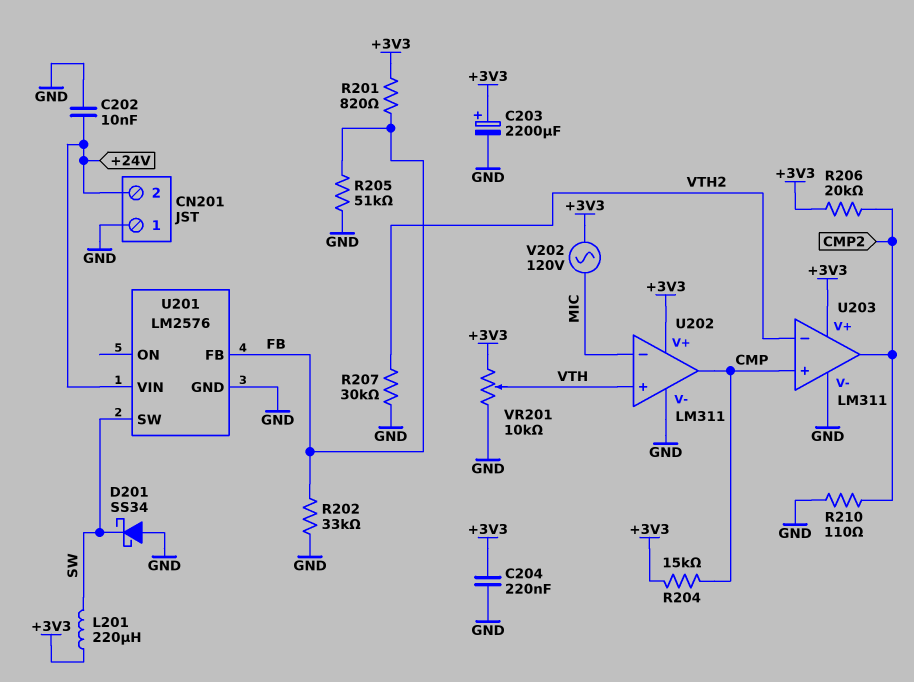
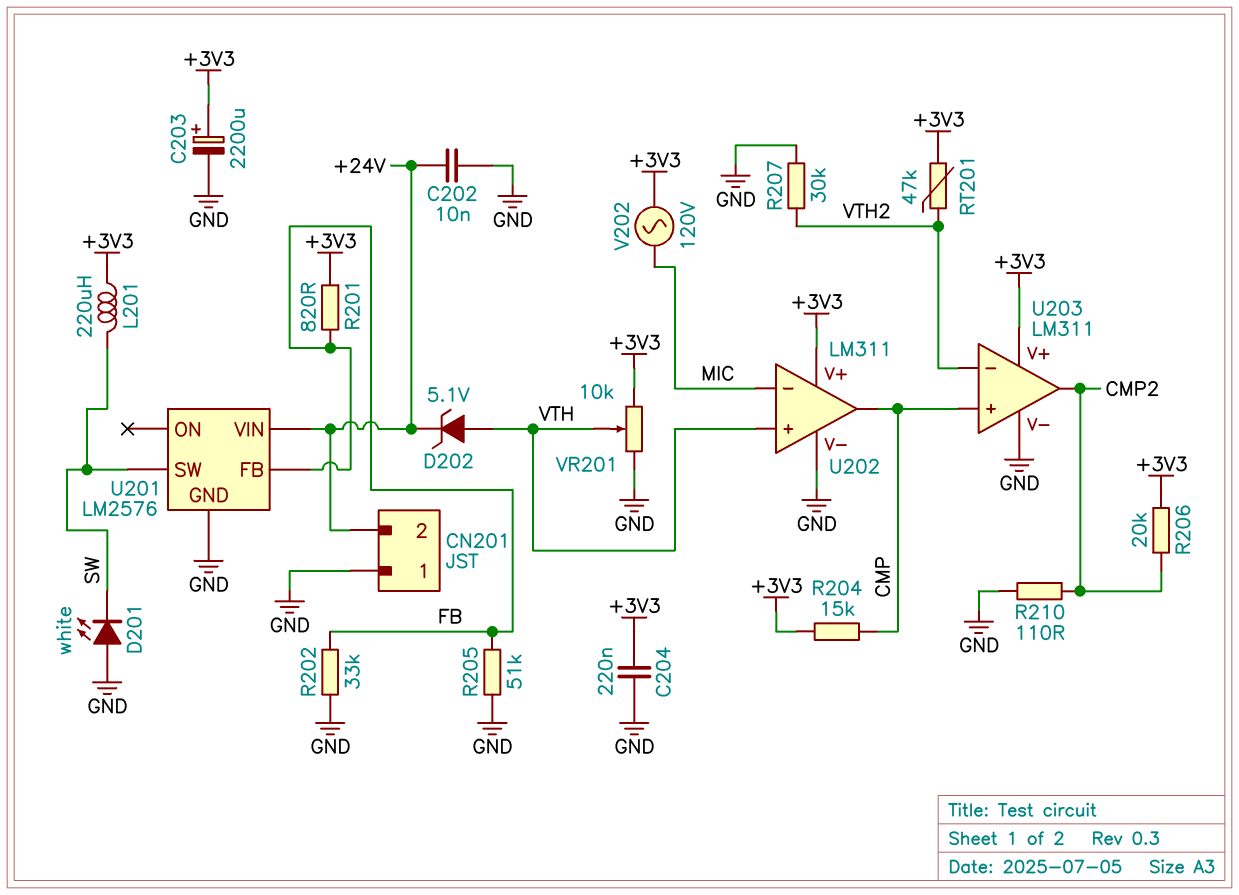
D201: schottky SS34 (A GND, K SW) -> LED white (A GND, K SW)
D202: none -> zener 5.1V (A VTH, K +24V)
RT201: none -> 47k (+3V3, VTH2)

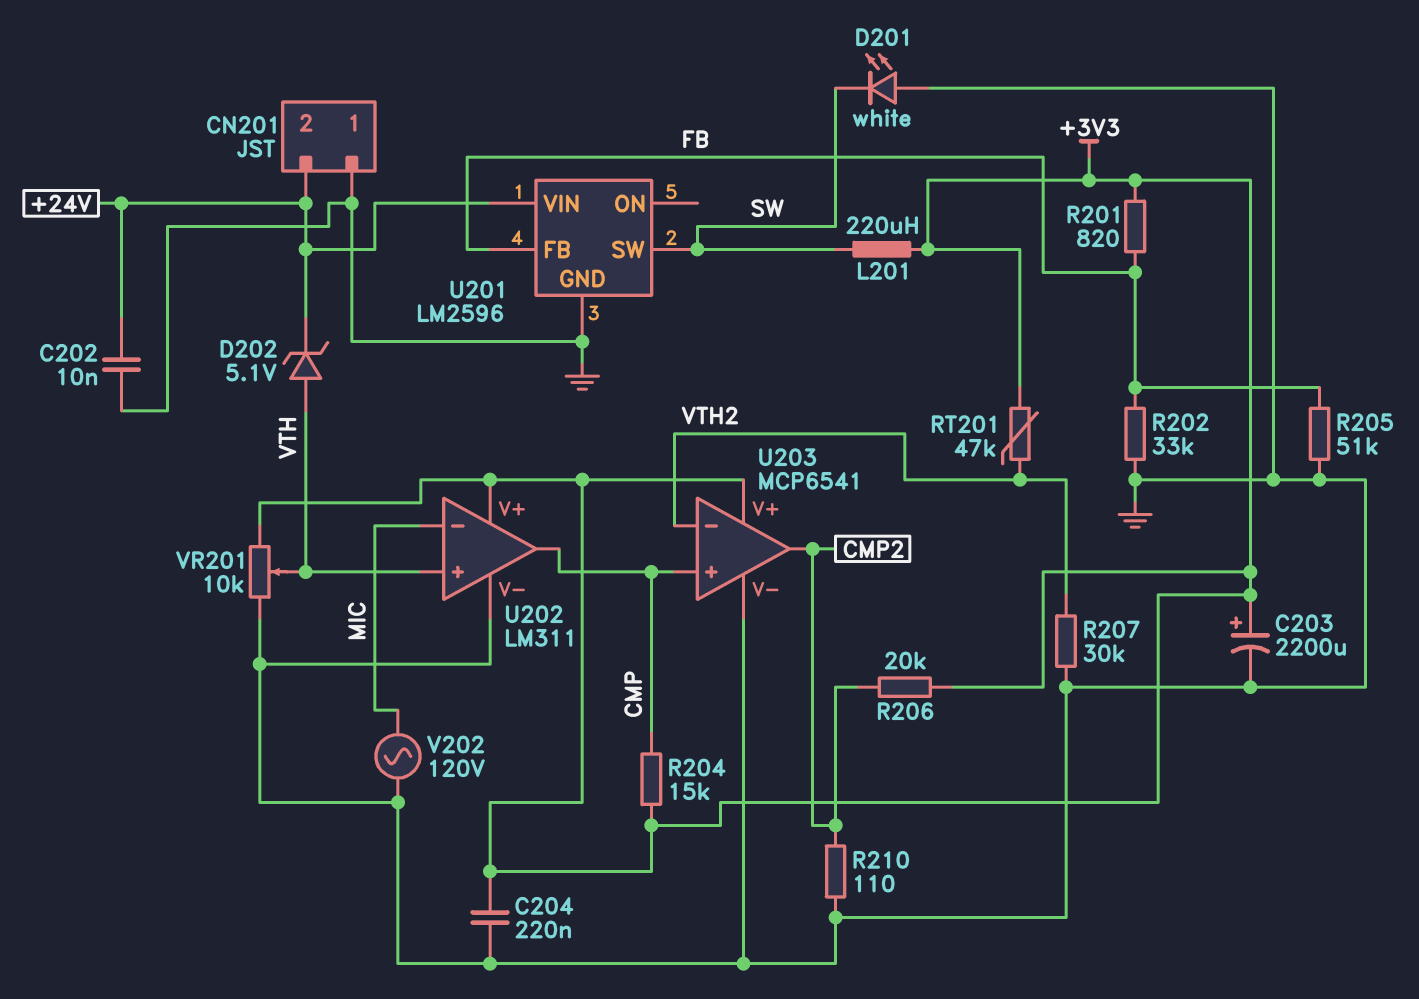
U201: LM2576 -> LM2596
U203: LM311 -> MCP6541
V202: AC 120V (+3V3, MIC) -> AC 120V (GND, MIC)

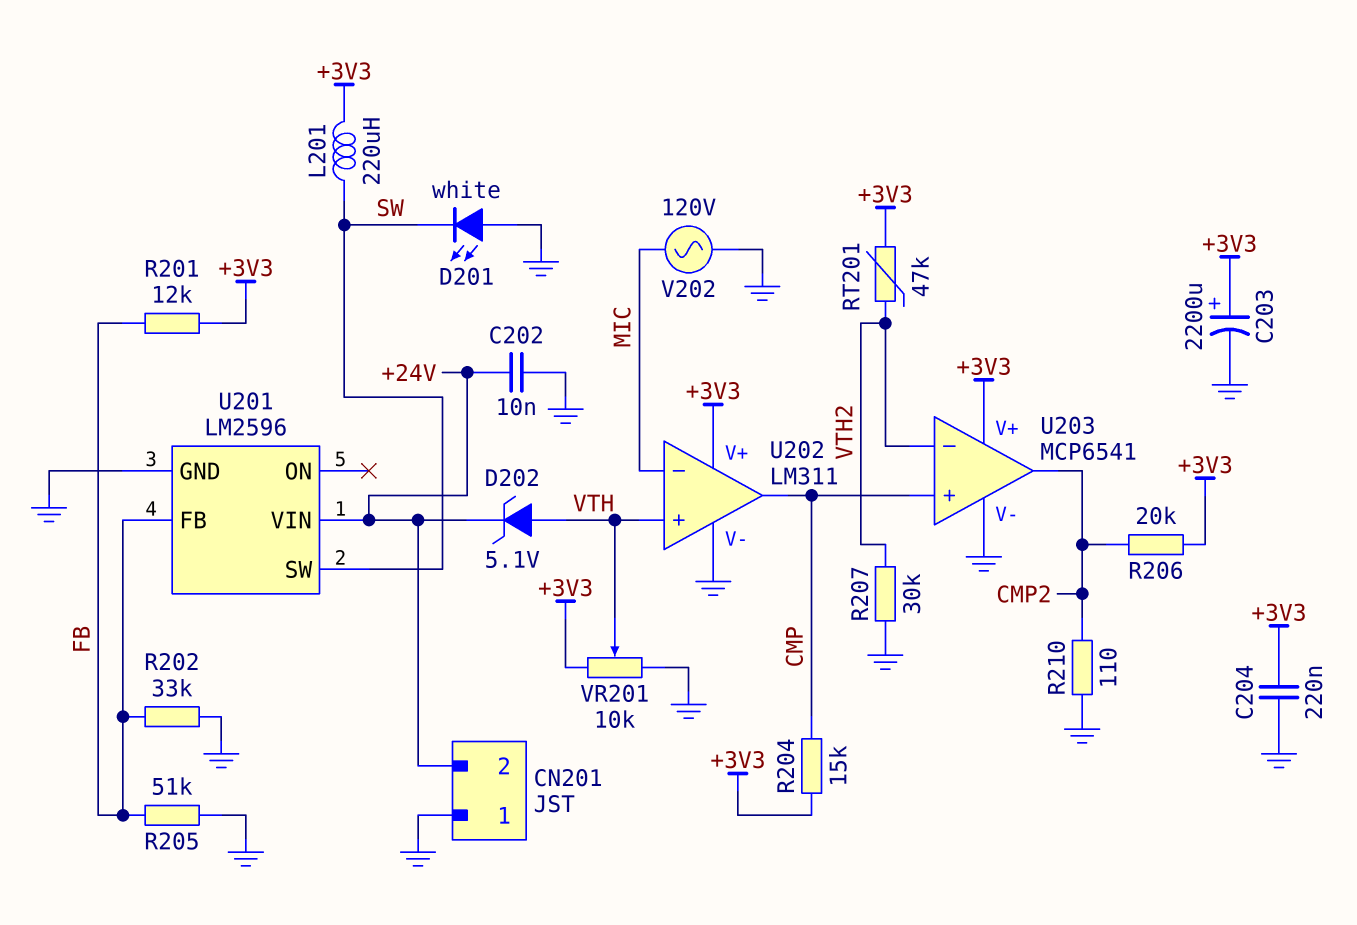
R201: 820 (+3V3, FB) -> 12k (+3V3, FB)

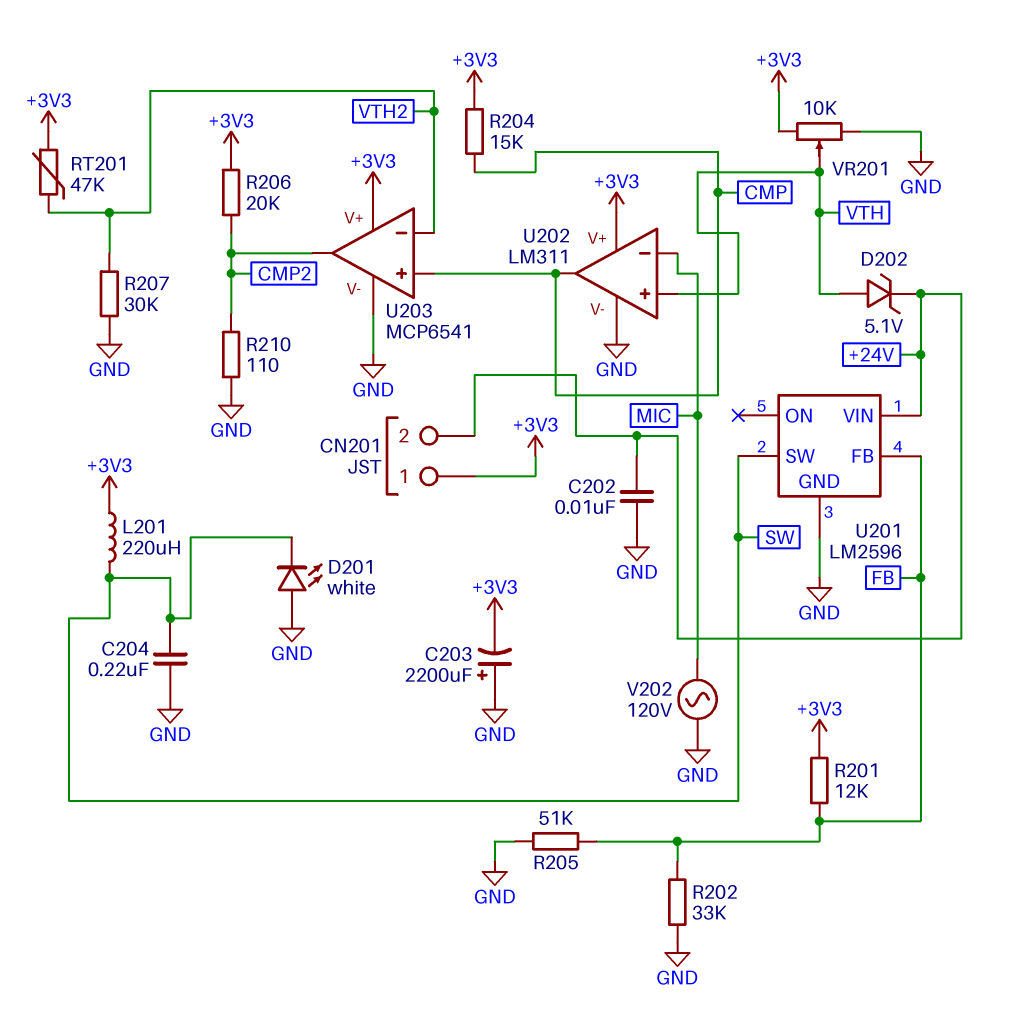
C203: 2200uF (plus +3V3, minus GND) -> 2200uF (plus GND, minus +3V3)
C204: 220nF (+3V3, GND) -> 220nF (GND, SW)
CN201 pin 1: GND -> +3V3

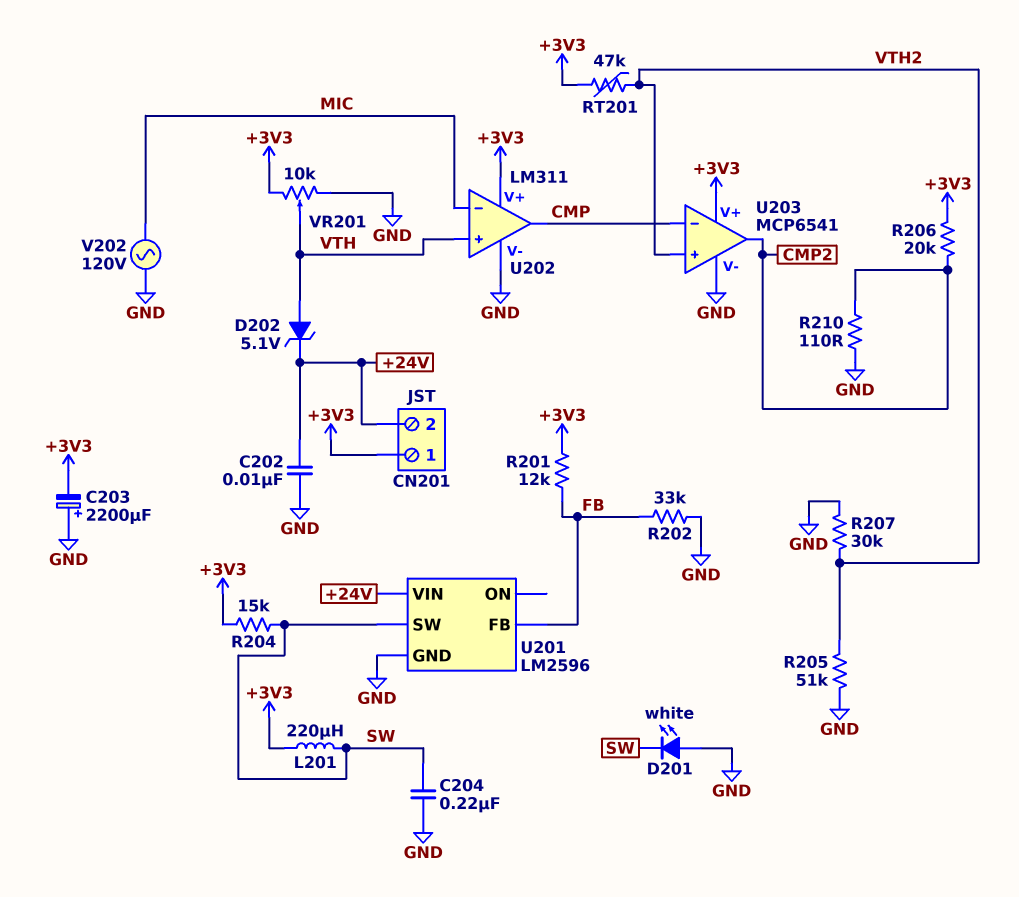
R204: 15k (+3V3, CMP) -> 15k (+3V3, SW)
R205: 51k (FB, GND) -> 51k (GND, VTH2)
U203 pin in+: CMP -> VTH2
U203 pin in-: VTH2 -> CMP

